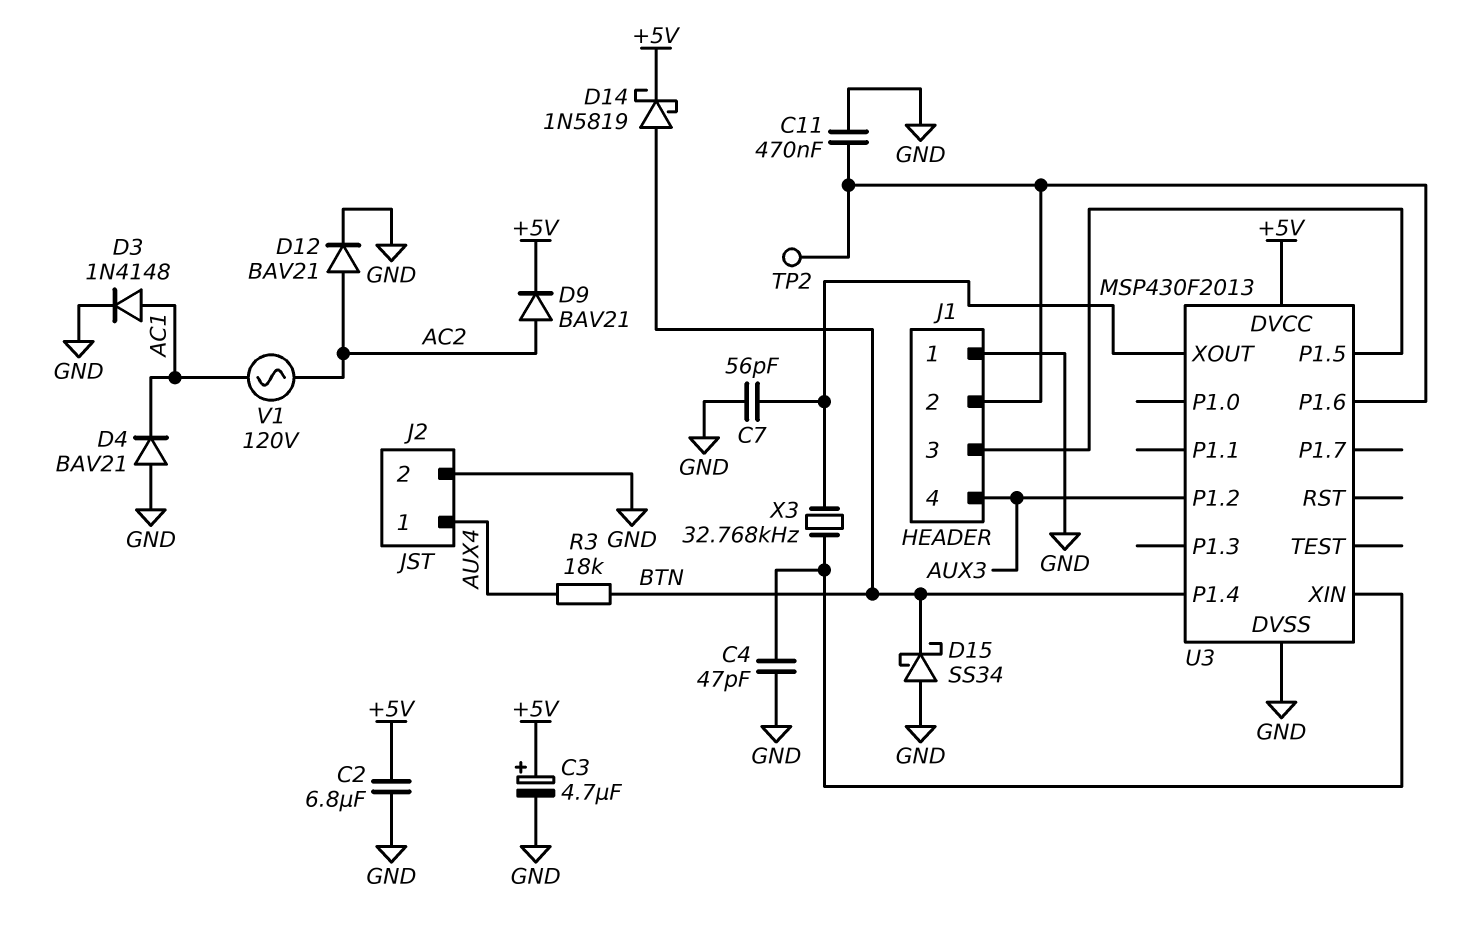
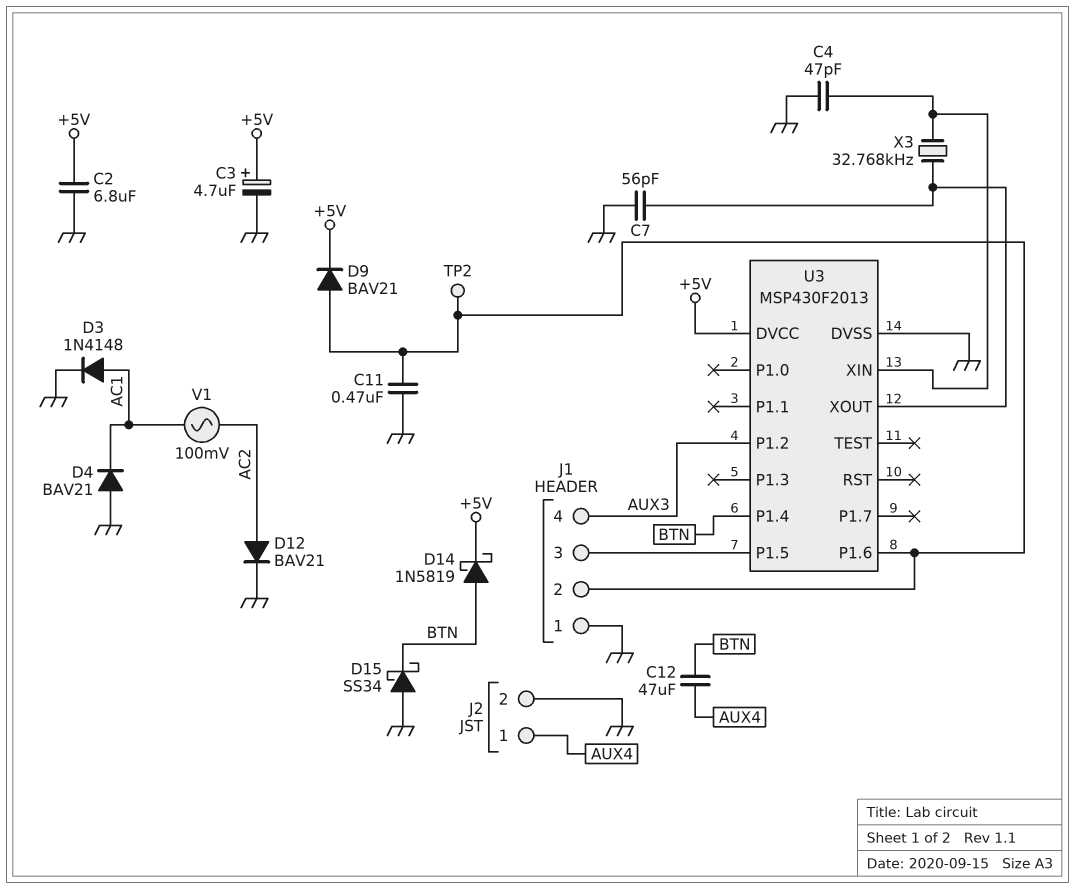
C12: none -> 47uF (AUX4, BTN)
D9: diode BAV21 (A AC2, K +5V) -> diode BAV21 (A J1/2, K +5V)
R3: 18k (AUX4, BTN) -> none
V1: AC 120V (AC1, AC2) -> AC 100mV (AC1, AC2)

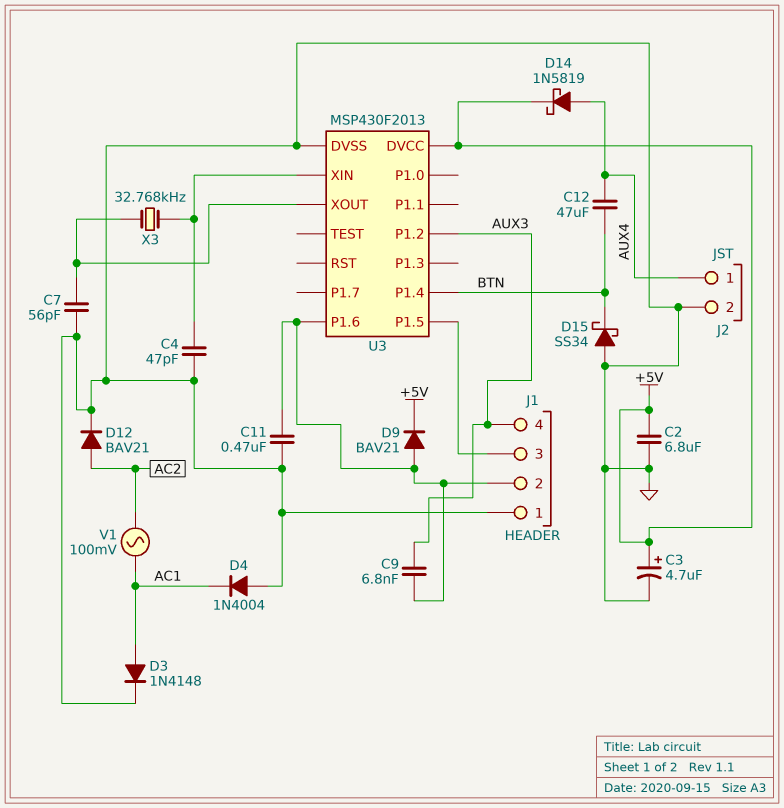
C9: none -> 6.8nF (AUX3, J1/2)
D4: diode BAV21 (A GND, K AC1) -> diode 1N4004 (A GND, K AC1)
D14: schottky 1N5819 (A BTN, K +5V) -> schottky 1N5819 (A AUX4, K +5V)
TP2: test point (J1/2) -> none

